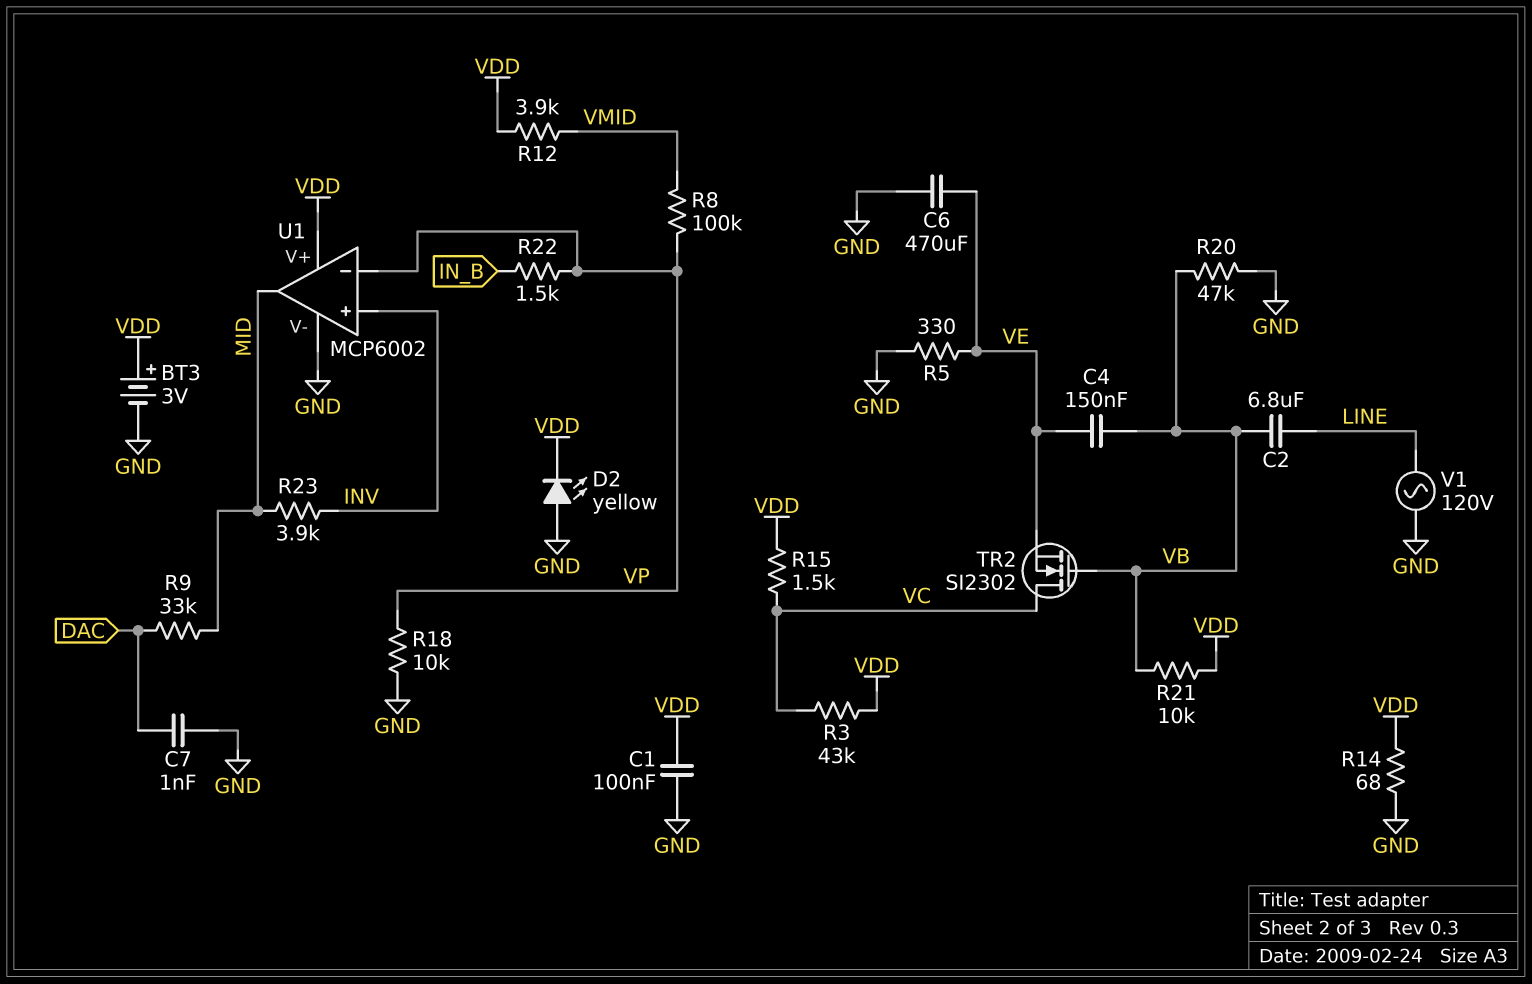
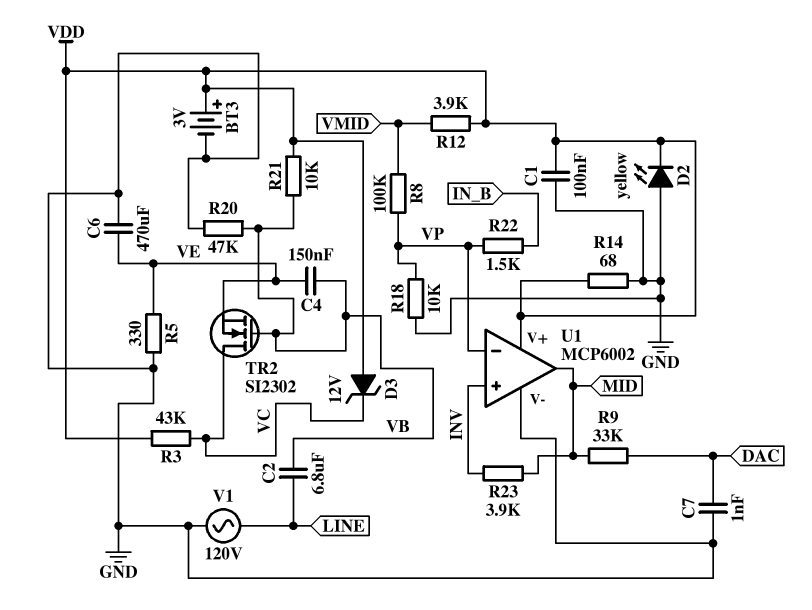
D3: none -> zener 12V (A VDD, K VC)
R15: 1.5k (VC, VDD) -> none

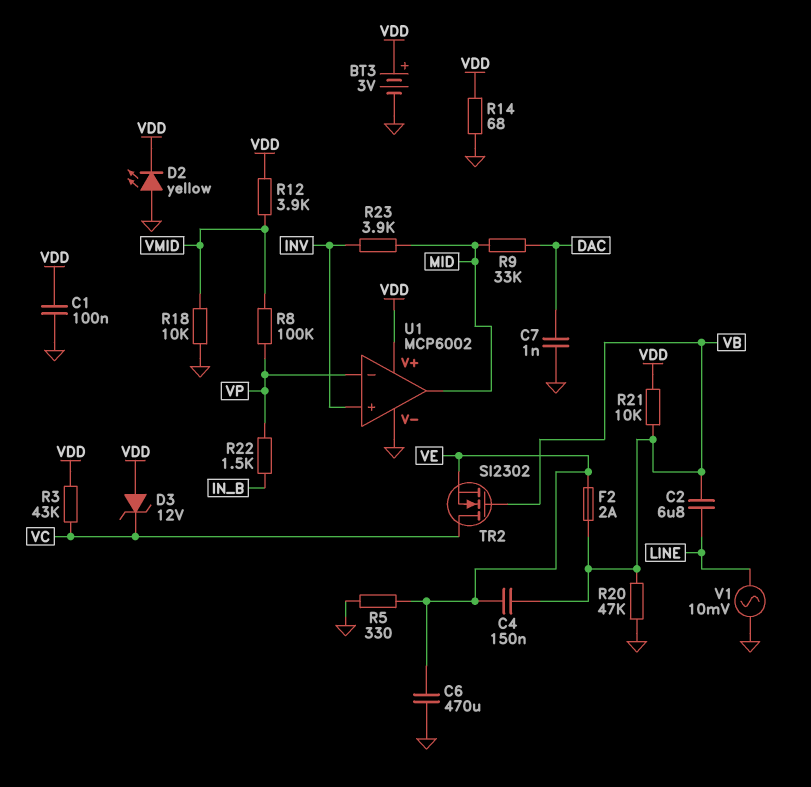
F2: none -> 2A (VB, VE)
R18: 10k (GND, VP) -> 10k (GND, VMID)
V1: AC 120V (GND, LINE) -> AC 10mV (GND, LINE)

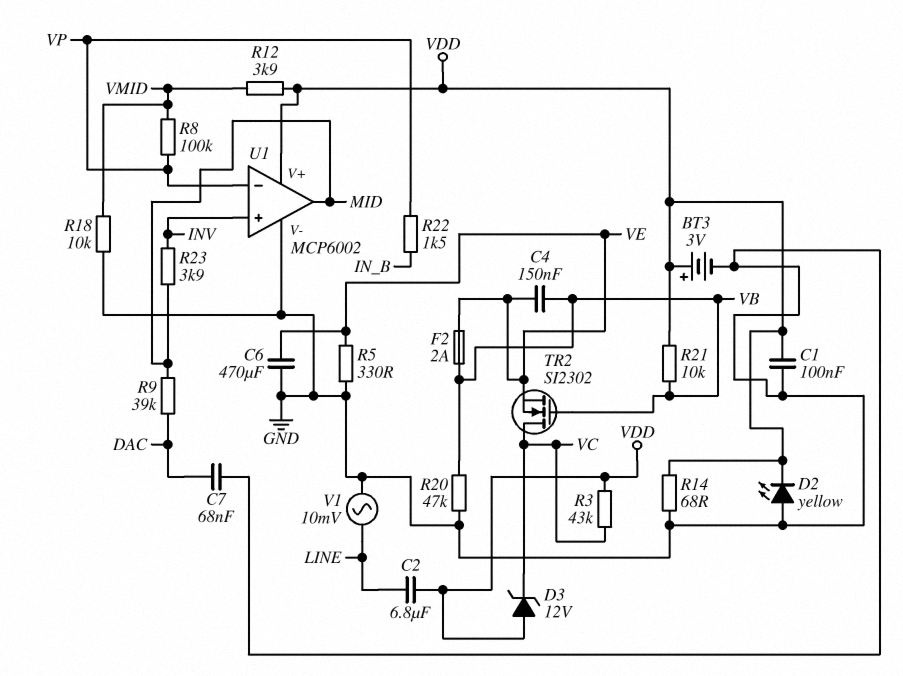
C2: 6.8uF (LINE, VB) -> 6.8uF (LINE, VDD)
C7: 1nF (DAC, GND) -> 68nF (DAC, GND)
R9: 33k (DAC, MID) -> 39k (DAC, MID)

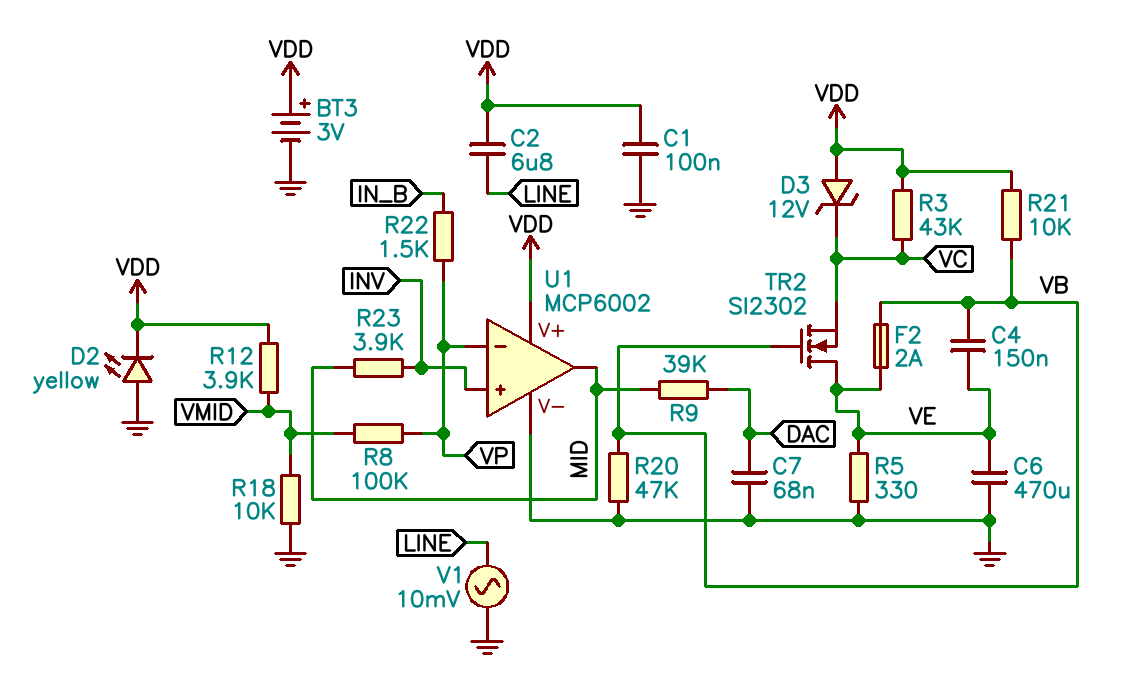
R14: 68 (GND, VDD) -> none
TR2: NMOS SI2302 (G VB, D VC, S VE) -> NMOS SI2302 (G VB, D VE, S VC)

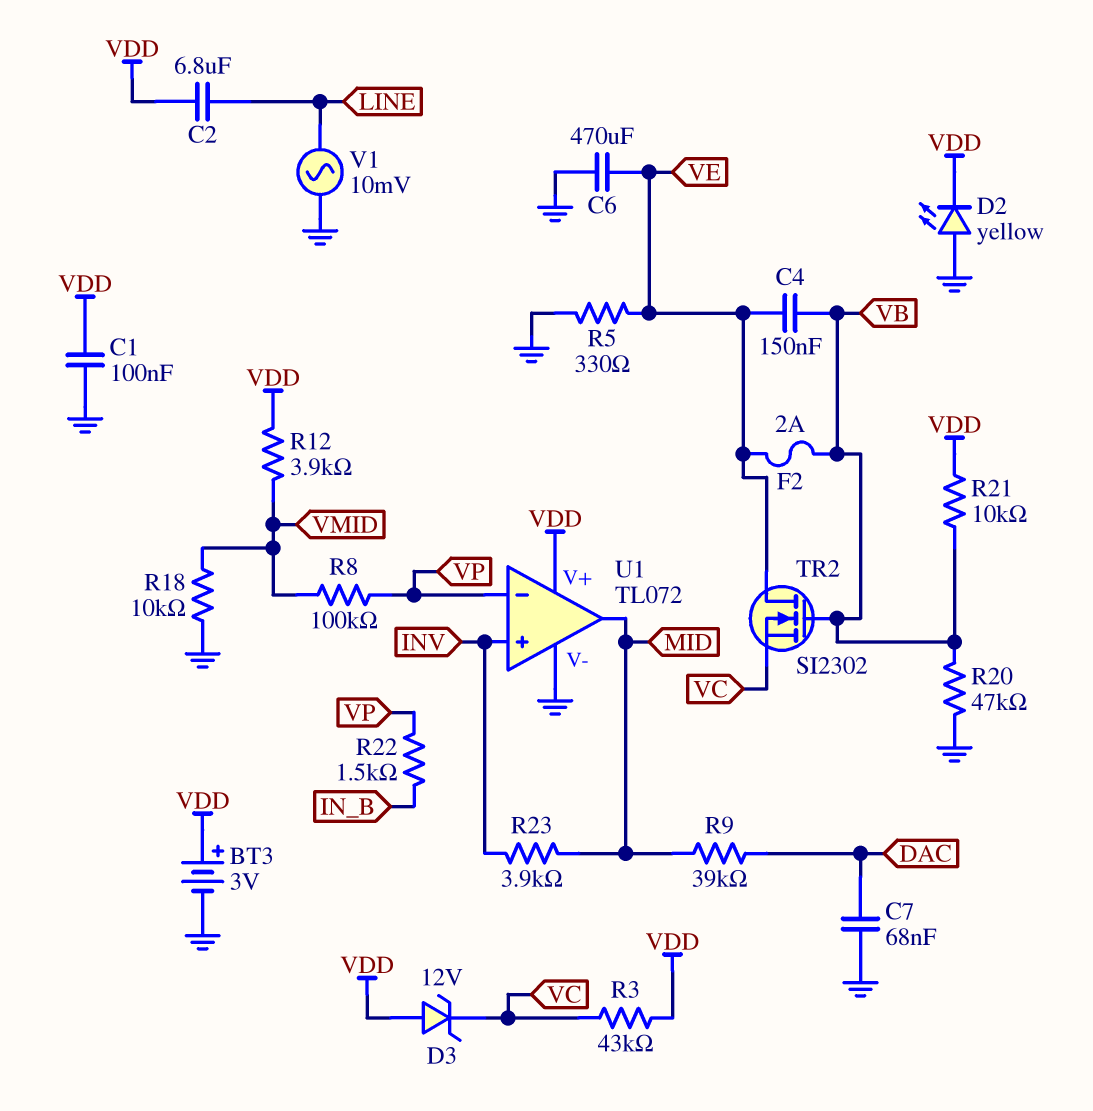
U1: MCP6002 -> TL072

